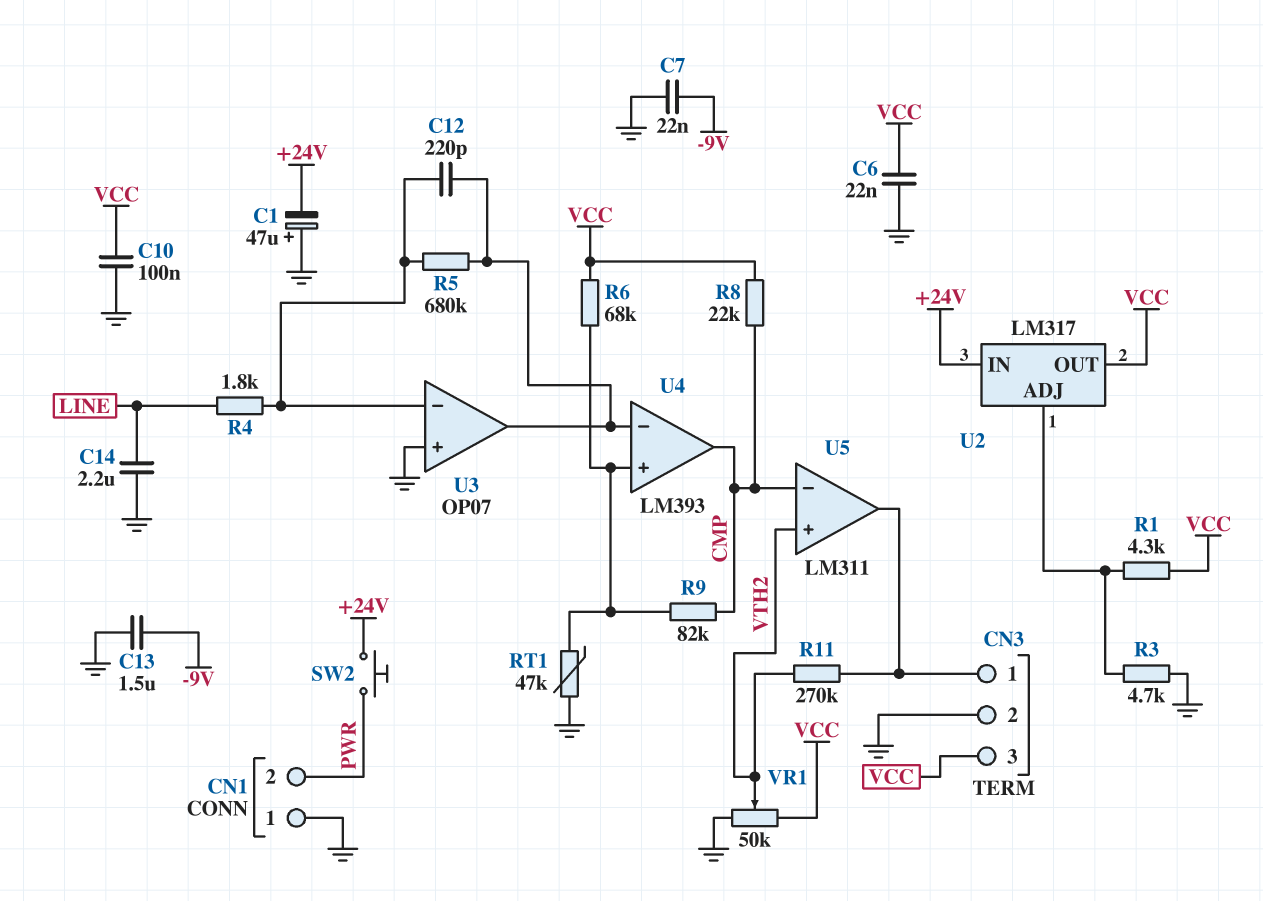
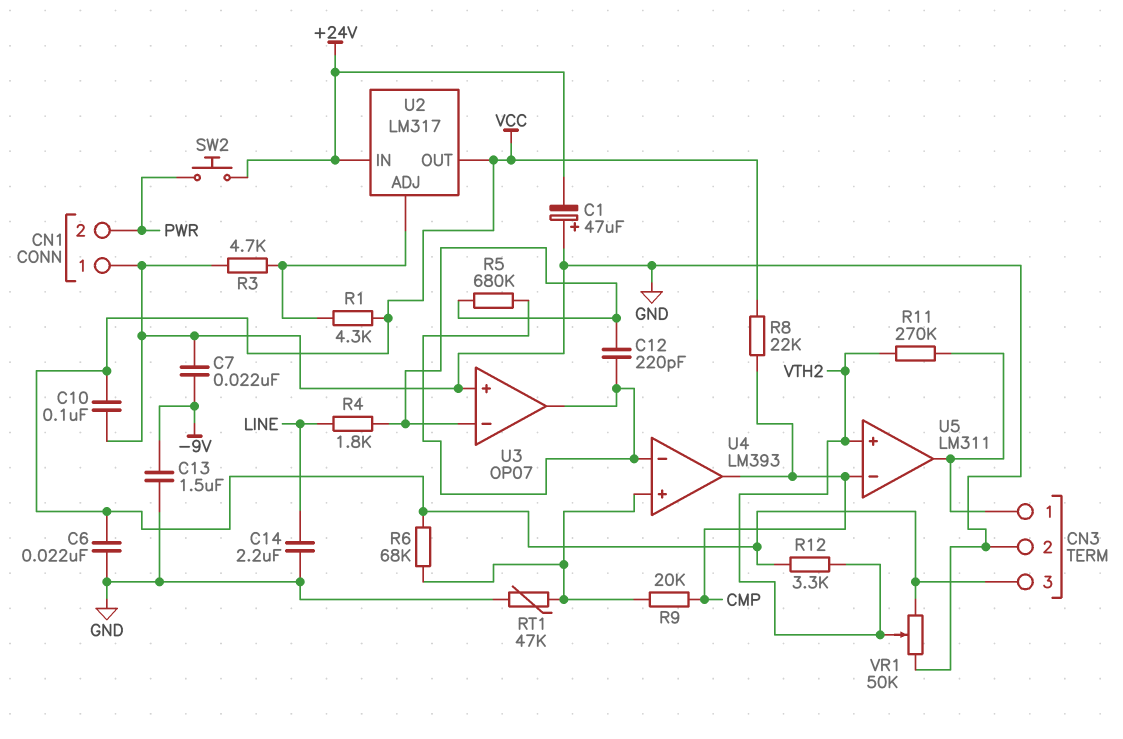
R9: 82k (CMP, U4/in+) -> 20k (CMP, U4/in+)
R12: none -> 3.3k (VCC, VTH2)

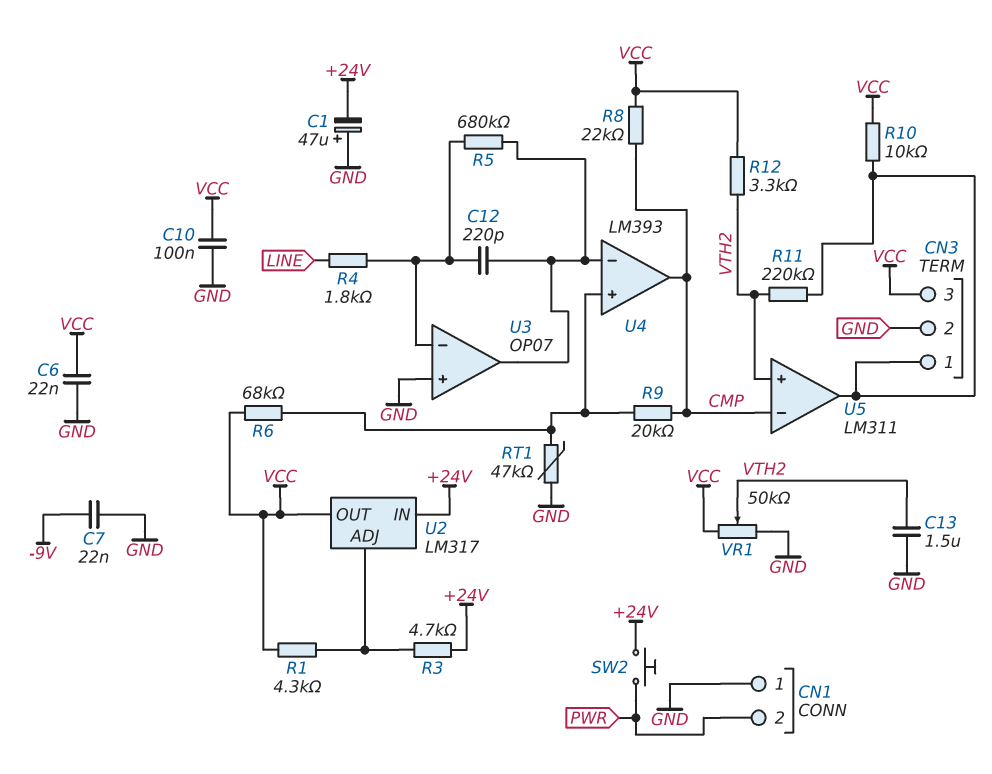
C13: 1.5uF (-9V, GND) -> 1.5uF (GND, VTH2)
C14: 2.2uF (GND, LINE) -> none
R3: 4.7k (GND, U2/ADJ) -> 4.7k (+24V, U2/ADJ)
R10: none -> 10k (CN3/1, VCC)
R11: 270k (CN3/1, VTH2) -> 220k (CN3/1, VTH2)

